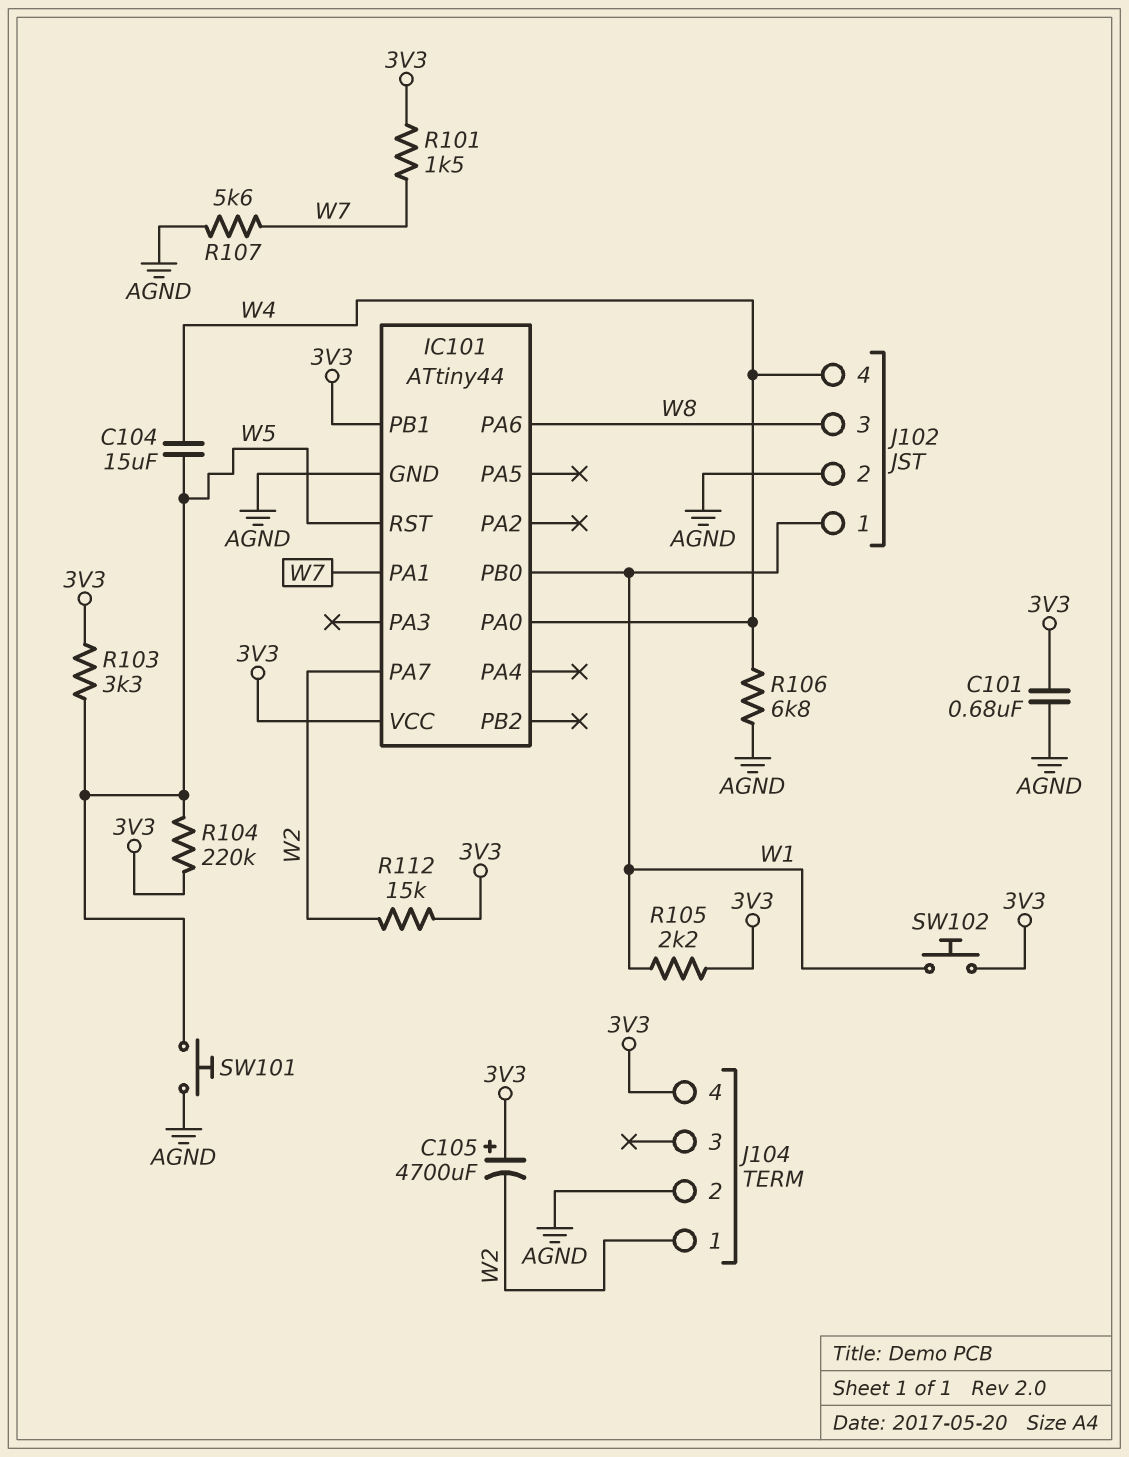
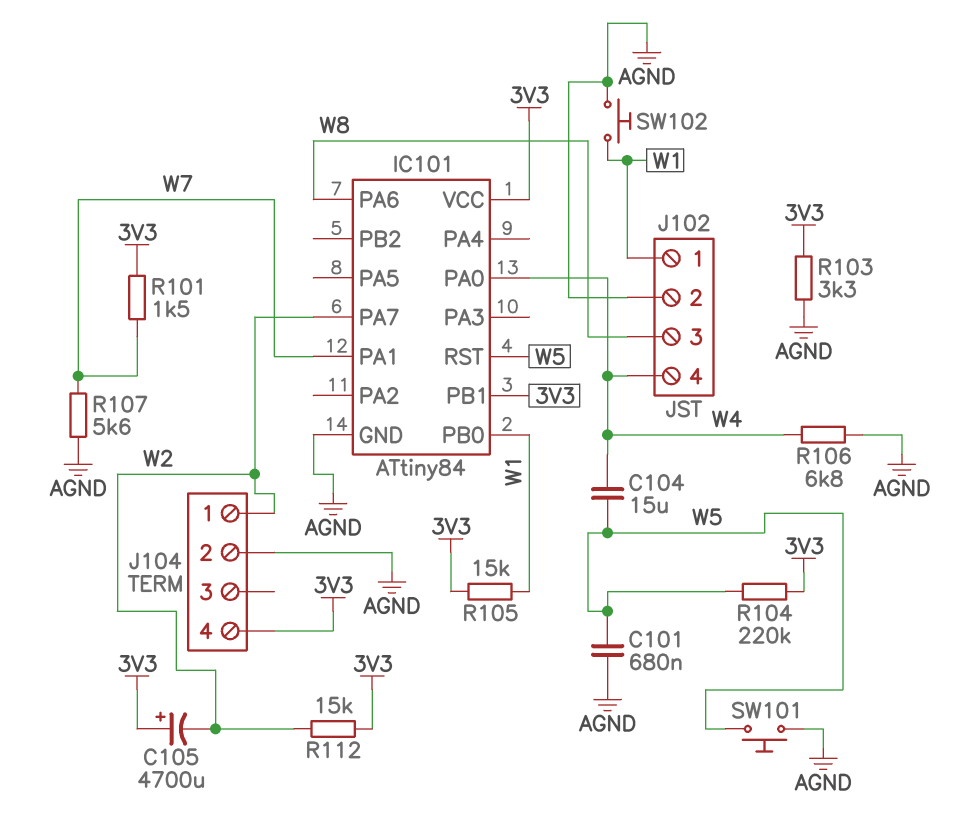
C101: 680nF (3V3, AGND) -> 680nF (AGND, W5)
IC101: ATtiny44 -> ATtiny84
R103: 3.3k (3V3, W5) -> 3.3k (3V3, AGND)
R105: 2.2k (3V3, W1) -> 15k (3V3, W1)
SW102: button (3V3, W1) -> button (AGND, W1)

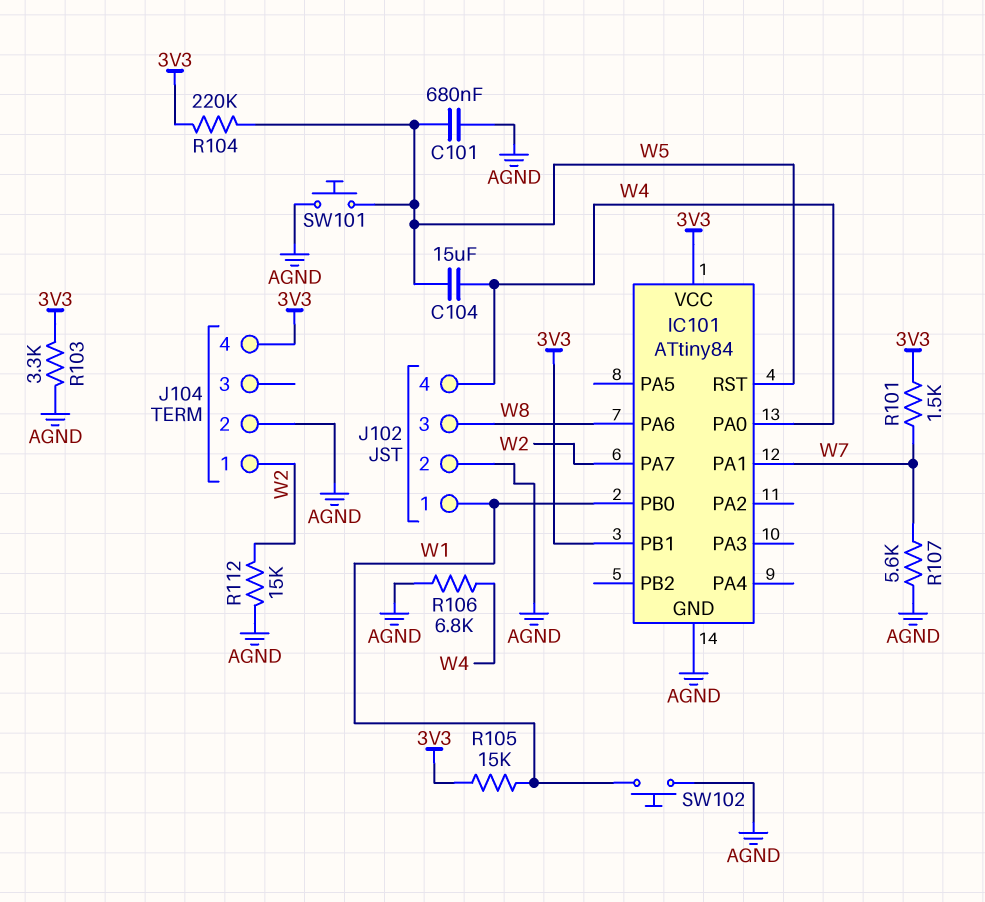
C105: 4700uF (plus 3V3, minus W2) -> none
R112: 15k (3V3, W2) -> 15k (AGND, W2)

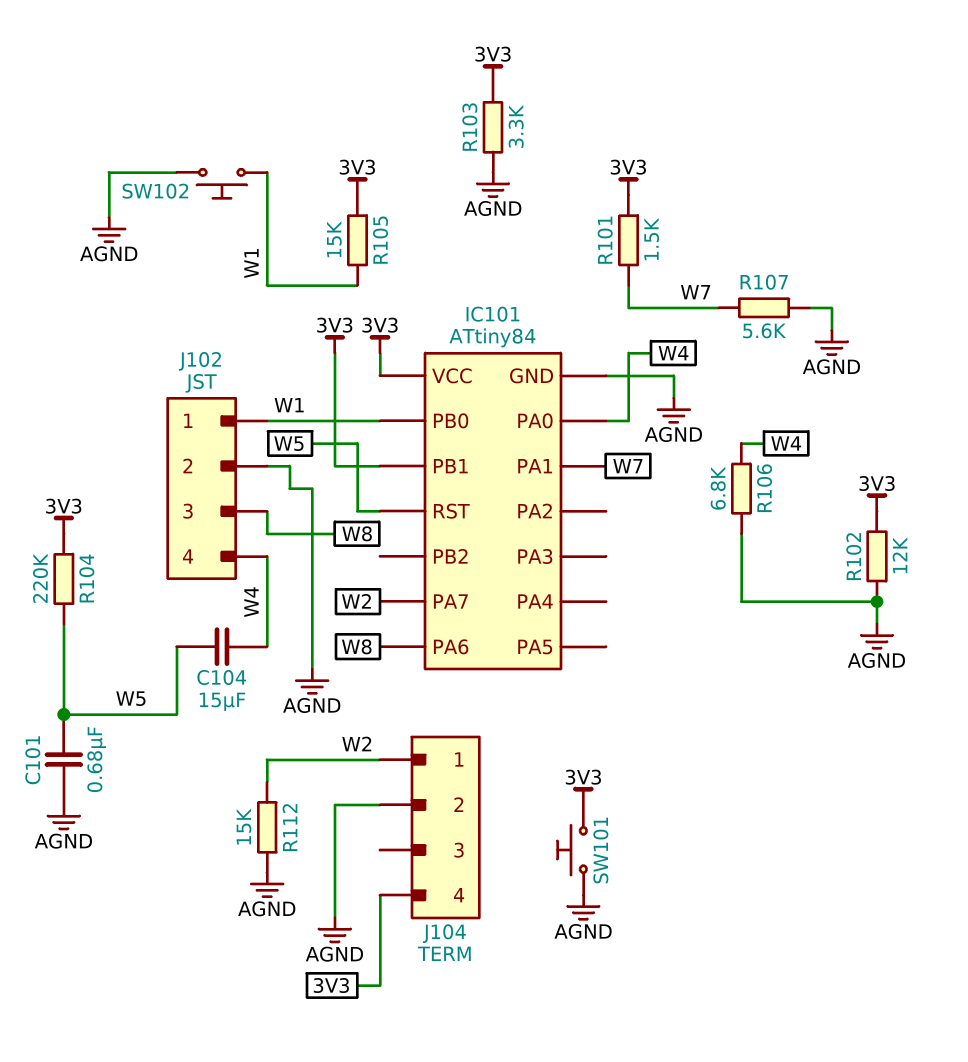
R102: none -> 12k (3V3, AGND)
SW101: button (AGND, W5) -> button (3V3, AGND)

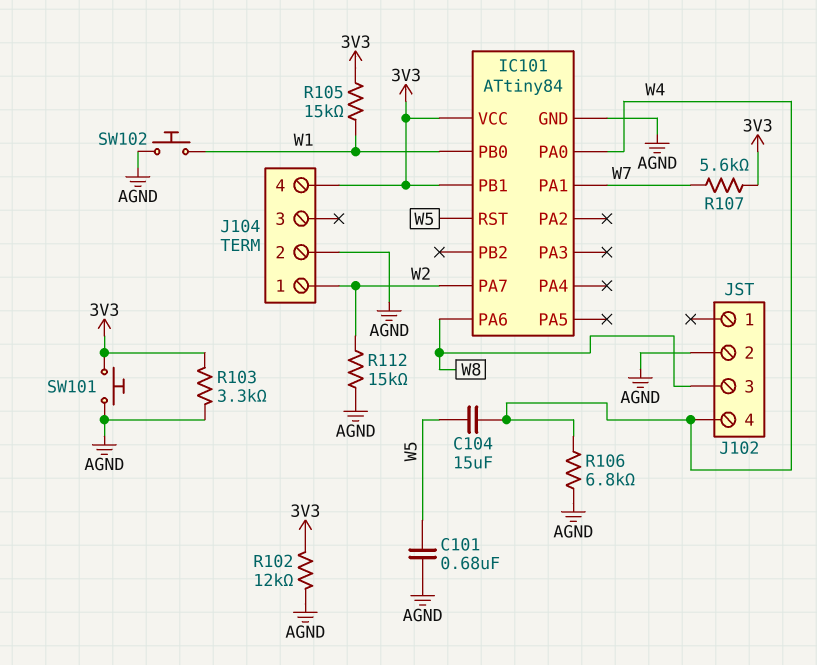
J102 pin 1: W1 -> none
R101: 1.5k (3V3, W7) -> none
R104: 220k (3V3, W5) -> none
R107: 5.6k (AGND, W7) -> 5.6k (3V3, W7)

